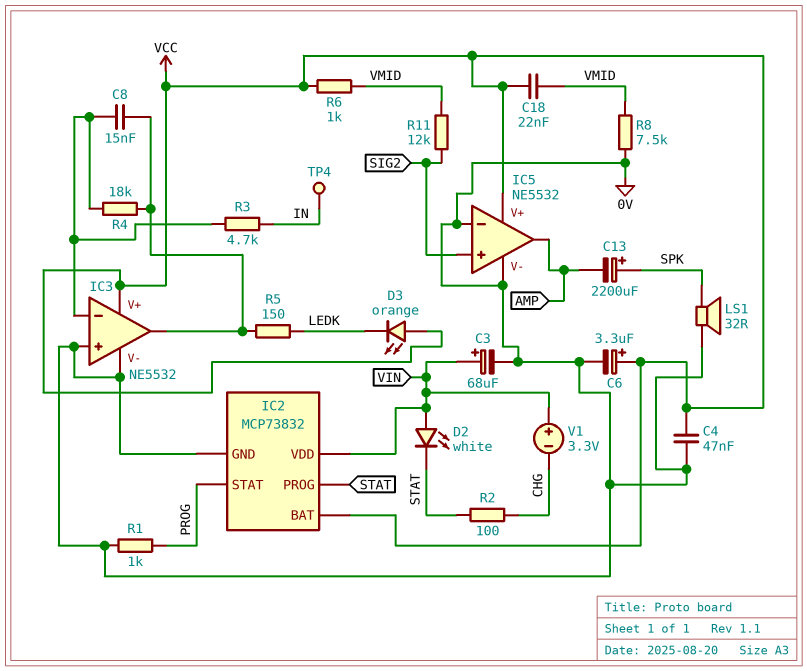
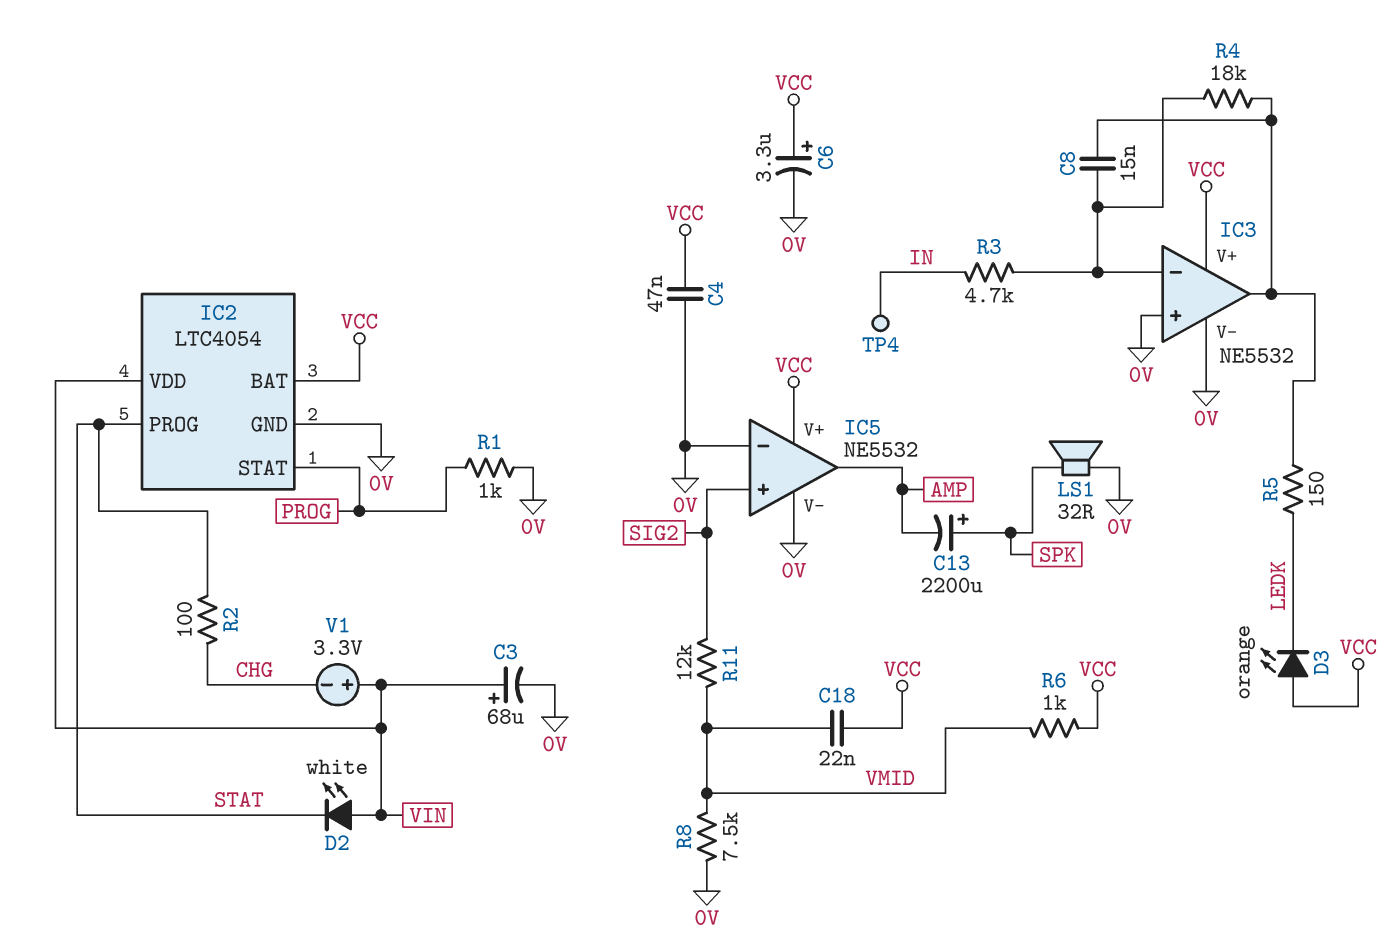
IC2: MCP73832 -> LTC4054

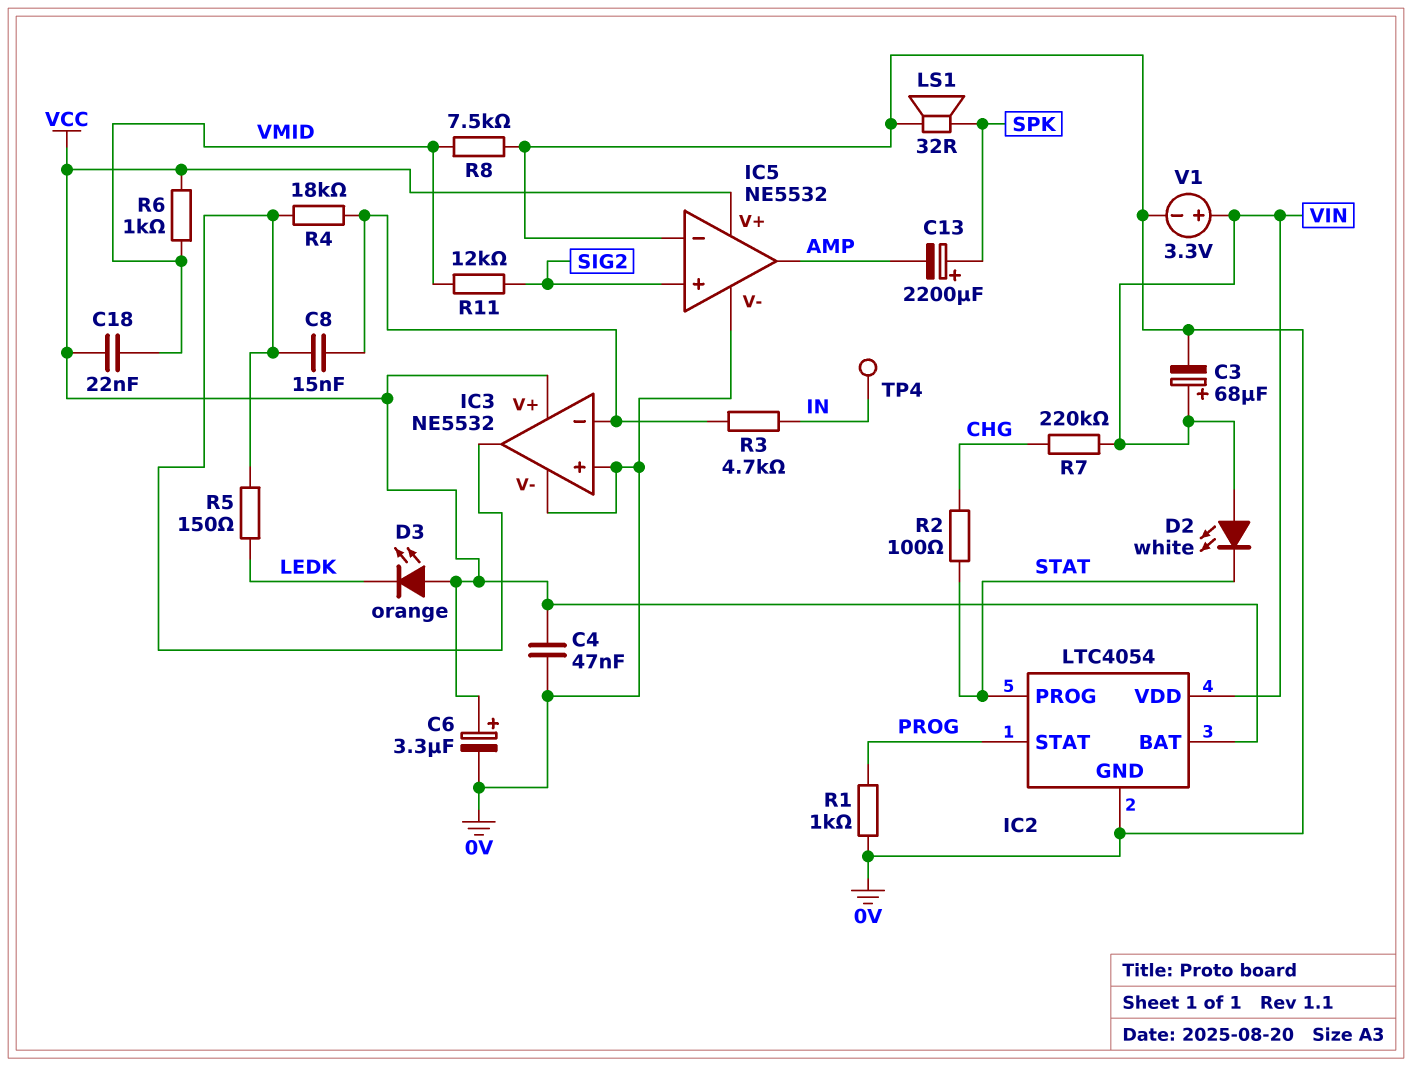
R7: none -> 220k (CHG, VIN)
V1: 3.3V (plus VIN, minus CHG) -> 3.3V (plus VIN, minus 0V)

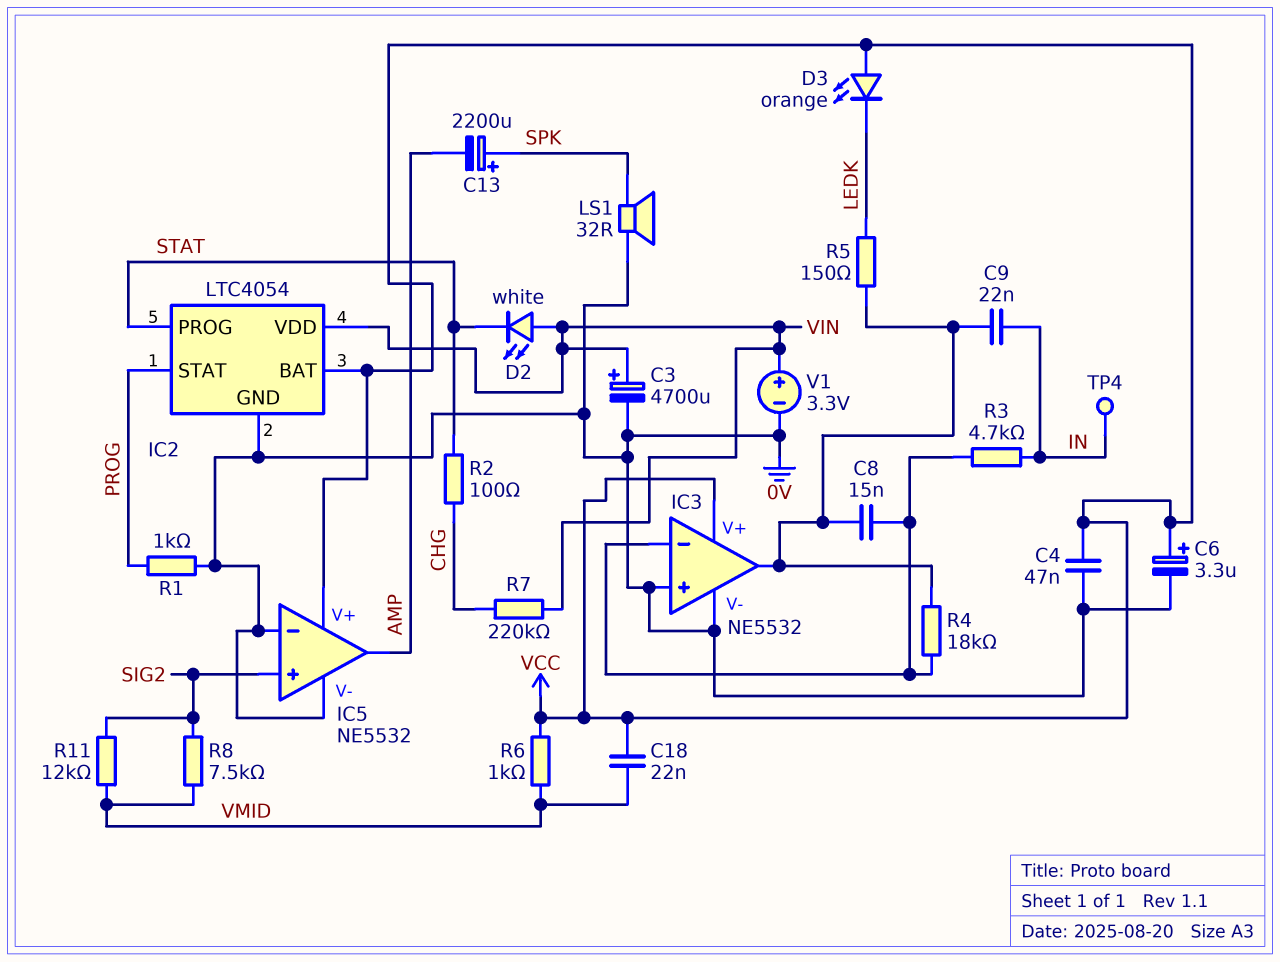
C3: 68uF (plus VIN, minus 0V) -> 4700uF (plus VIN, minus 0V)
C9: none -> 22nF (IC3/out, IN)
R8: 7.5k (0V, VMID) -> 7.5k (SIG2, VMID)

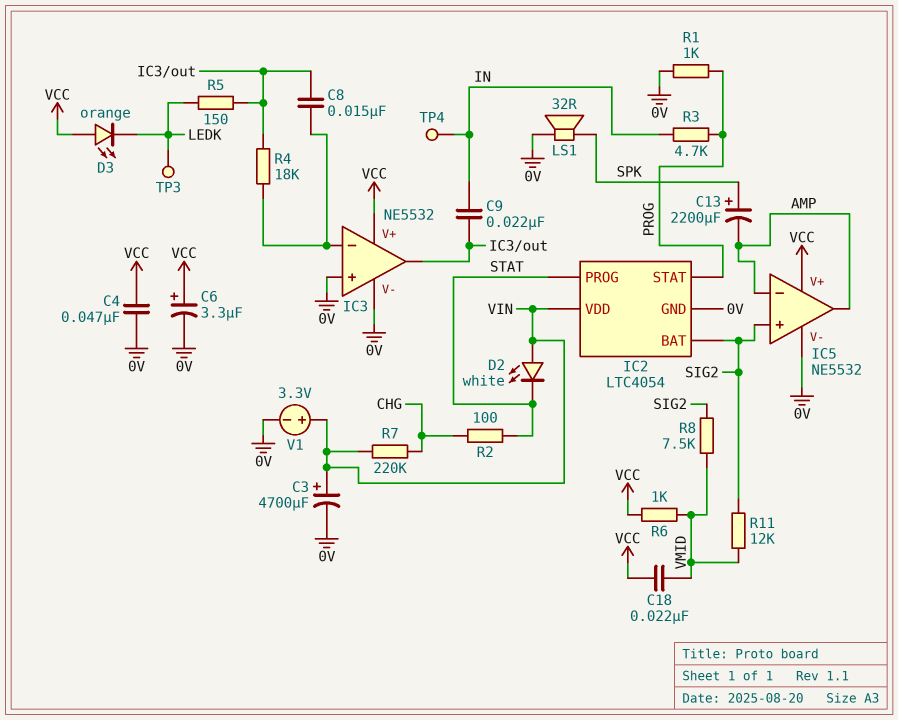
IC2 pin BAT: VCC -> SIG2
IC5 pin in-: 0V -> AMP
R3: 4.7k (IC3/in-, IN) -> 4.7k (IN, PROG)
TP3: none -> test point (LEDK)

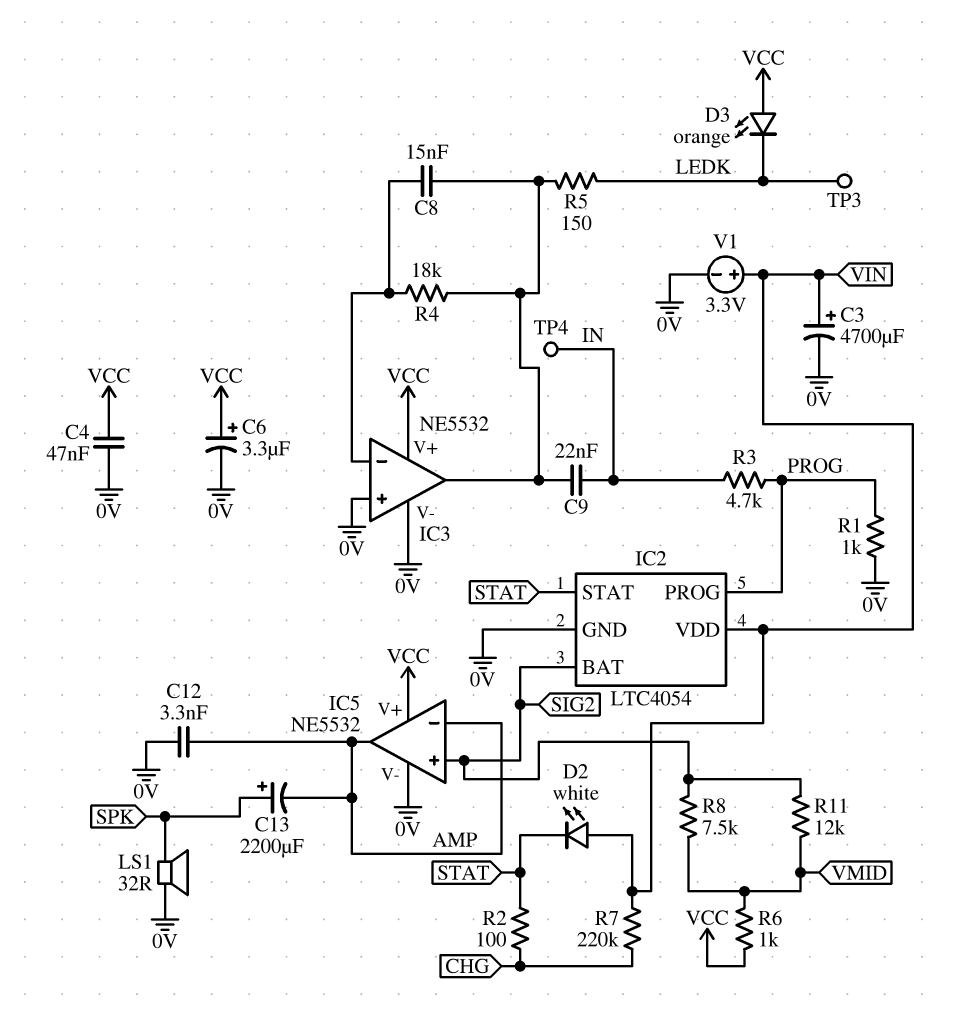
C12: none -> 3.3nF (0V, AMP)
C18: 22nF (VCC, VMID) -> none
IC2 pin PROG: STAT -> PROG
IC2 pin STAT: PROG -> STAT

